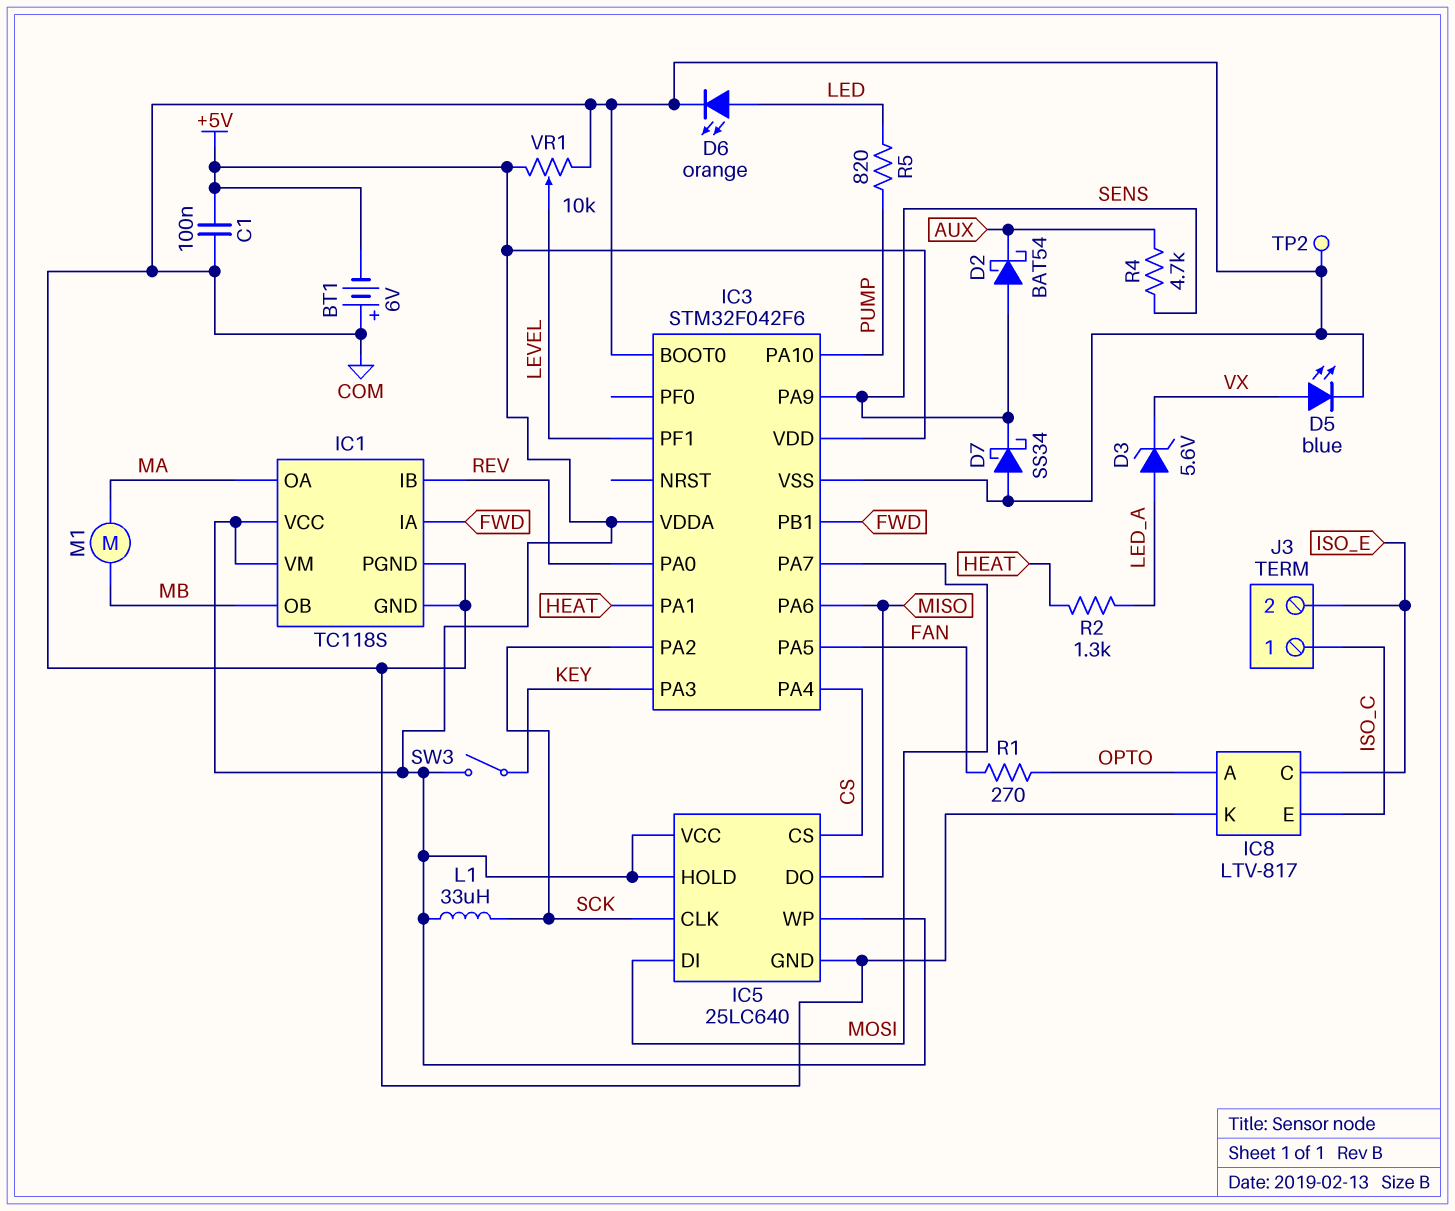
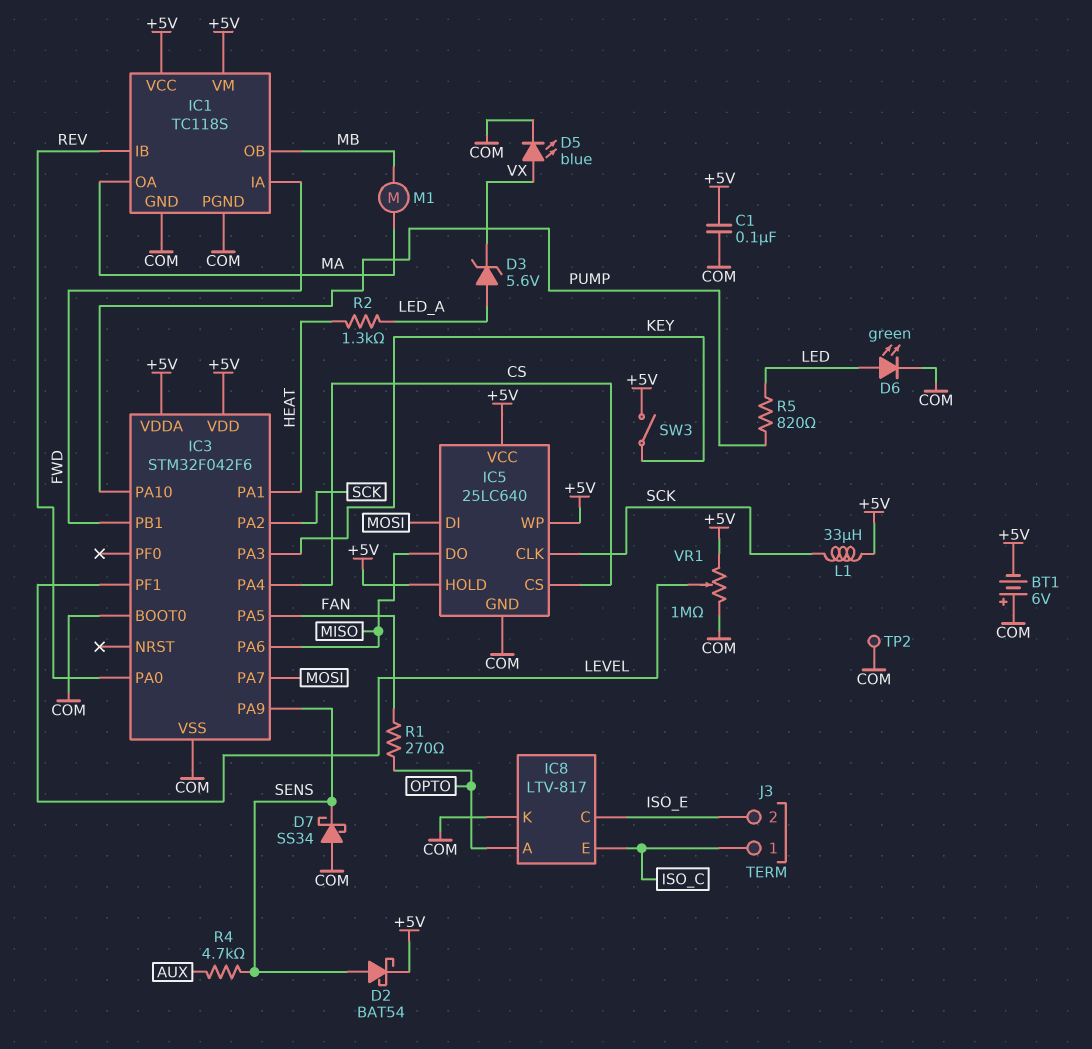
D2: schottky BAT54 (A SENS, K AUX) -> schottky BAT54 (A SENS, K +5V)
D6: LED orange (A LED, K COM) -> LED green (A LED, K COM)
VR1: 10k (+5V, COM, wiper LEVEL) -> 1M (+5V, COM, wiper LEVEL)

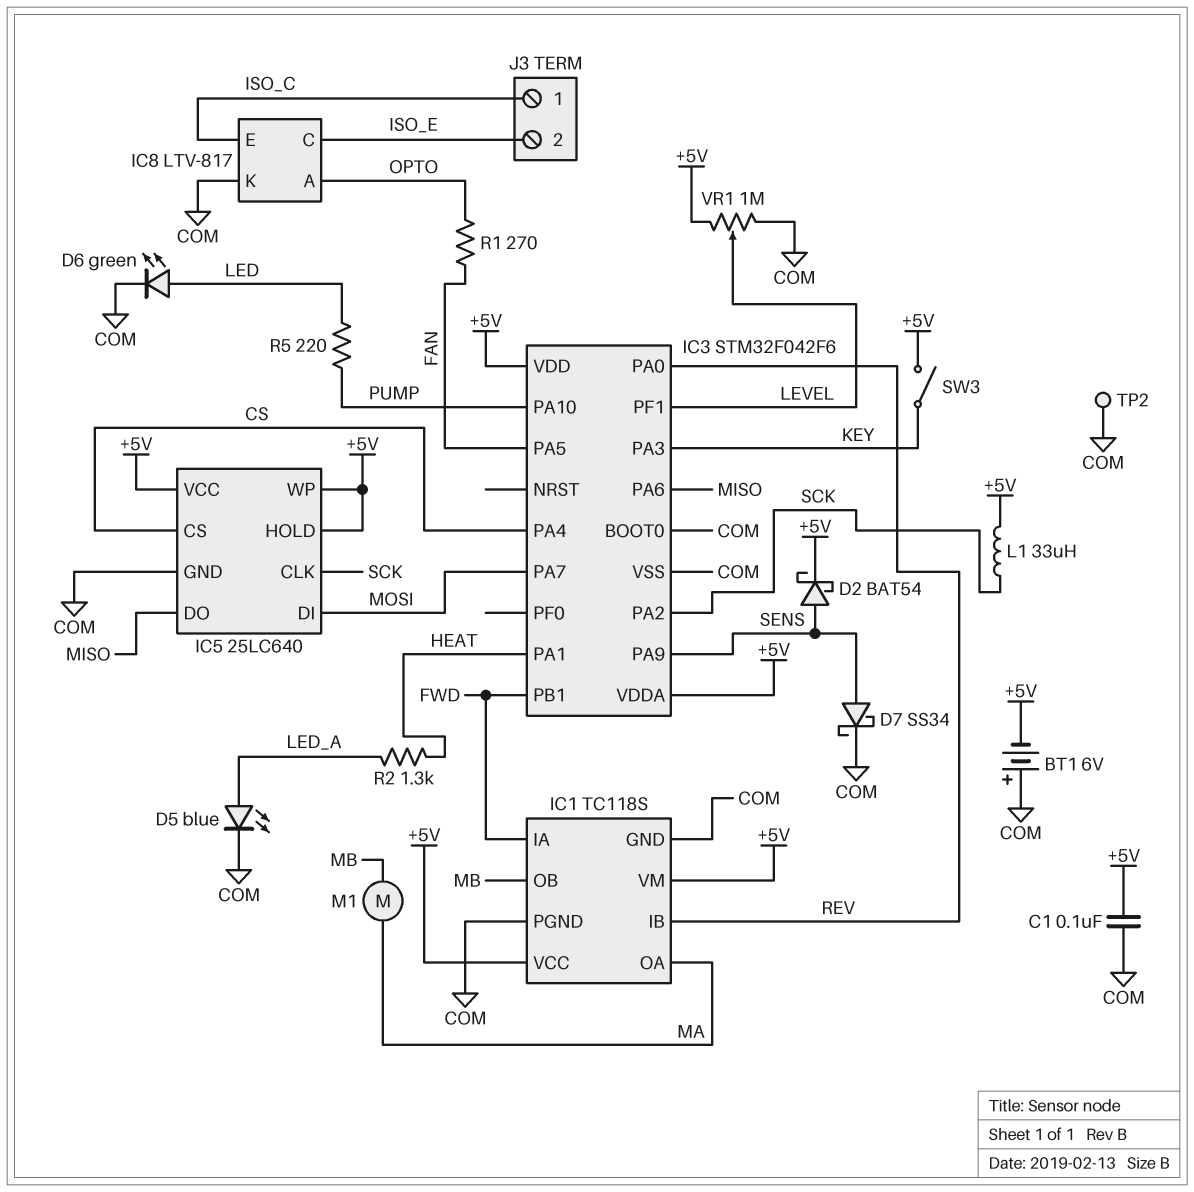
D3: zener 5.6V (A LED_A, K VX) -> none
D5: LED blue (A VX, K COM) -> LED blue (A LED_A, K COM)
D7: schottky SS34 (A COM, K SENS) -> schottky SS34 (A SENS, K COM)
R4: 4.7k (AUX, SENS) -> none
R5: 820 (LED, PUMP) -> 220 (LED, PUMP)

